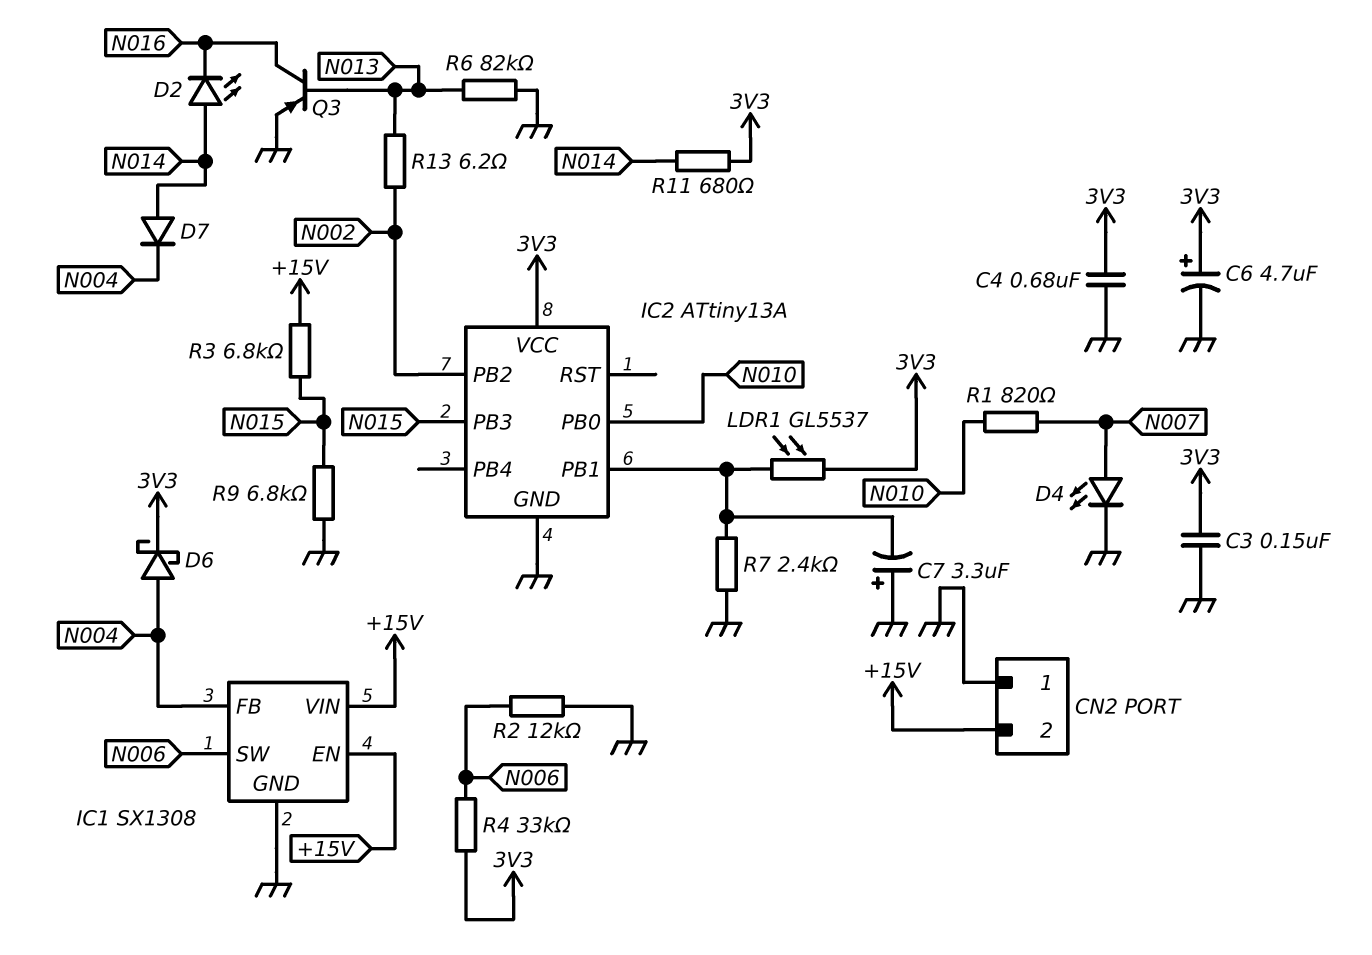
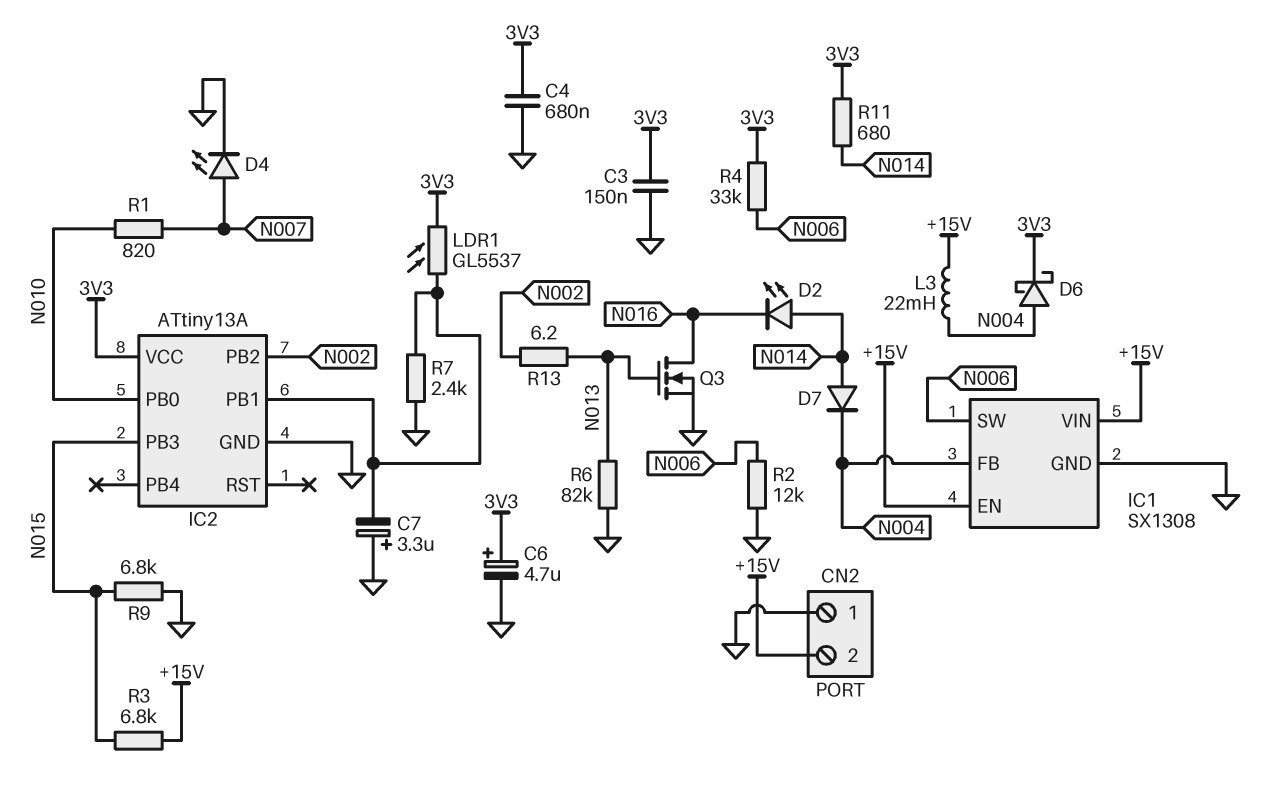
L3: none -> 22mH (+15V, N004)
Q3: PNP (B N013, C N016, E GND) -> NMOS (G N013, D N016, S GND)

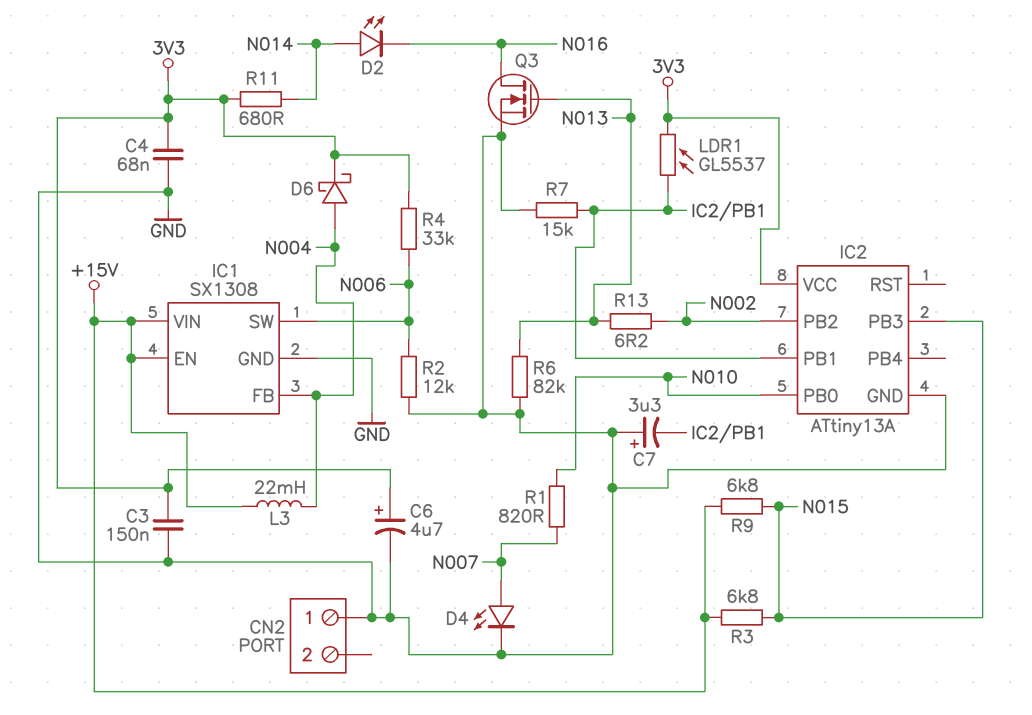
C4: 680nF (3V3, GND) -> 68nF (3V3, GND)
CN2 pin 2: +15V -> none
D7: diode (A N014, K N004) -> none
R7: 2.4k (GND, IC2/PB1) -> 15k (GND, IC2/PB1)
R9: 6.8k (GND, N015) -> 6.8k (+15V, N015)

